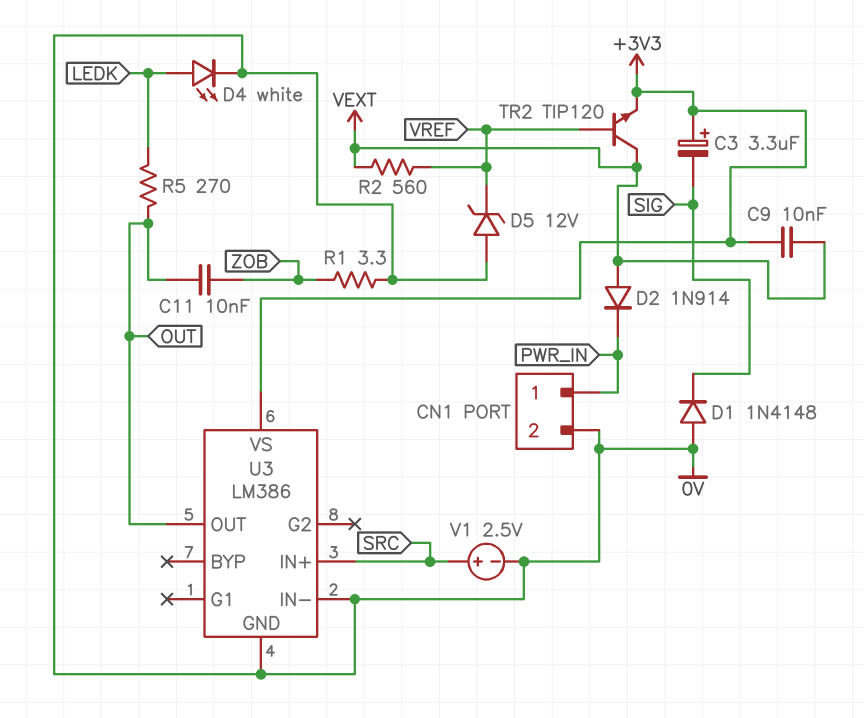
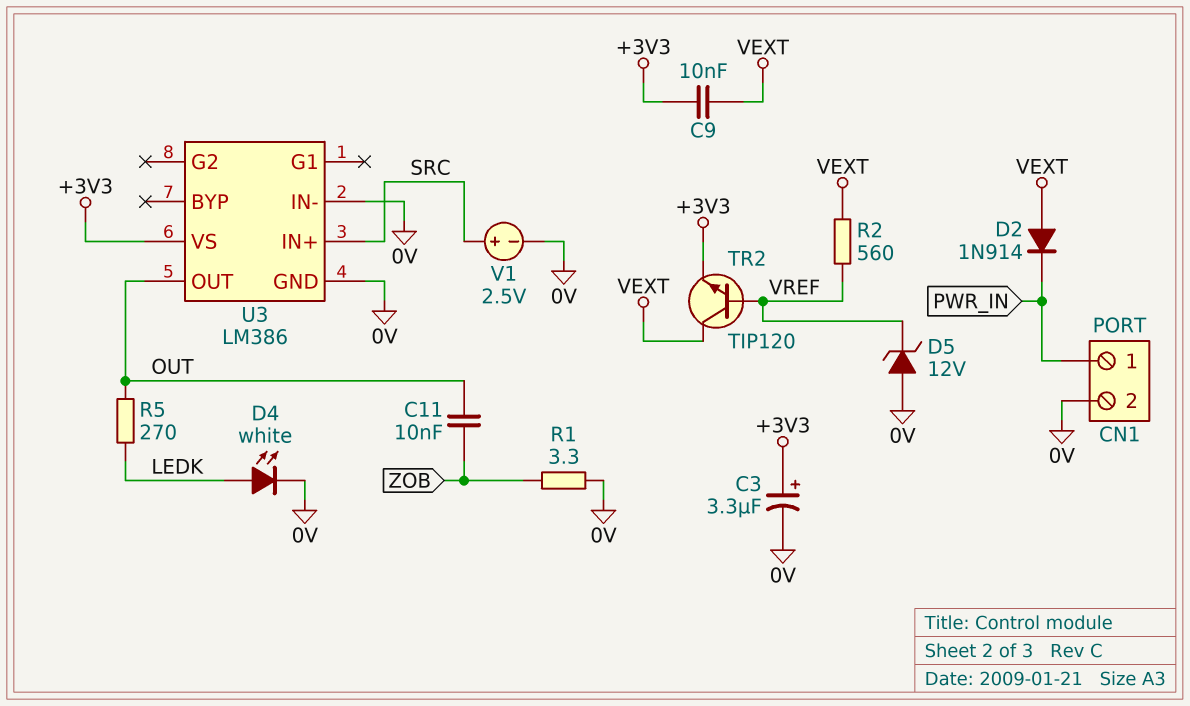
C3: 3.3uF (plus +3V3, minus SIG) -> 3.3uF (plus +3V3, minus 0V)
D1: diode 1N4148 (A 0V, K SIG) -> none

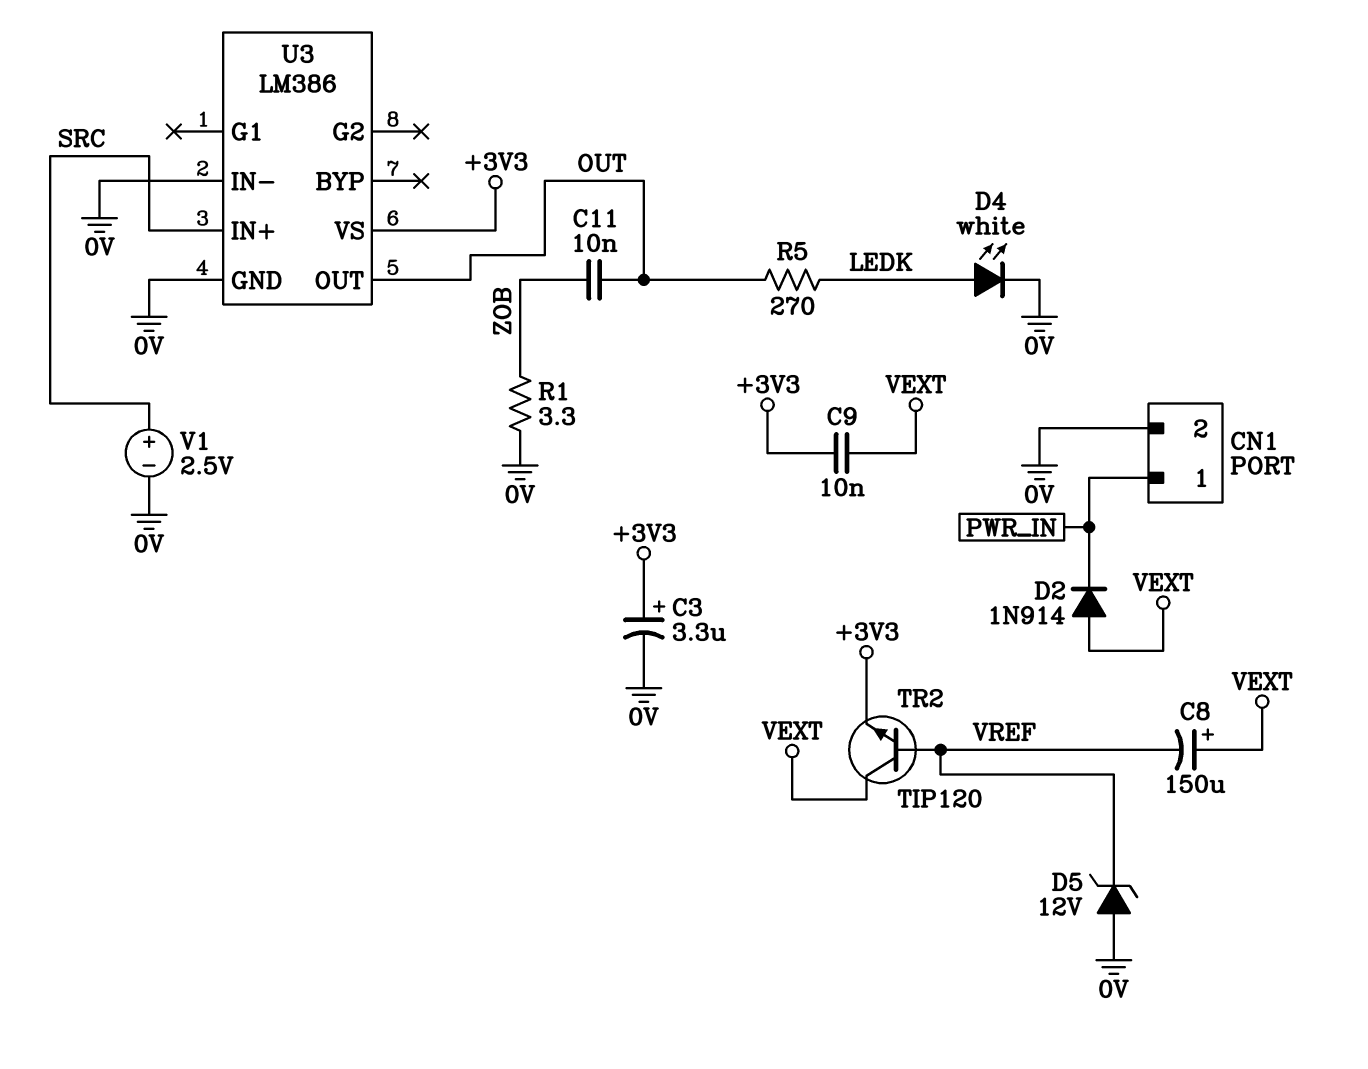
C8: none -> 150uF (plus VEXT, minus VREF)
R2: 560 (VEXT, VREF) -> none

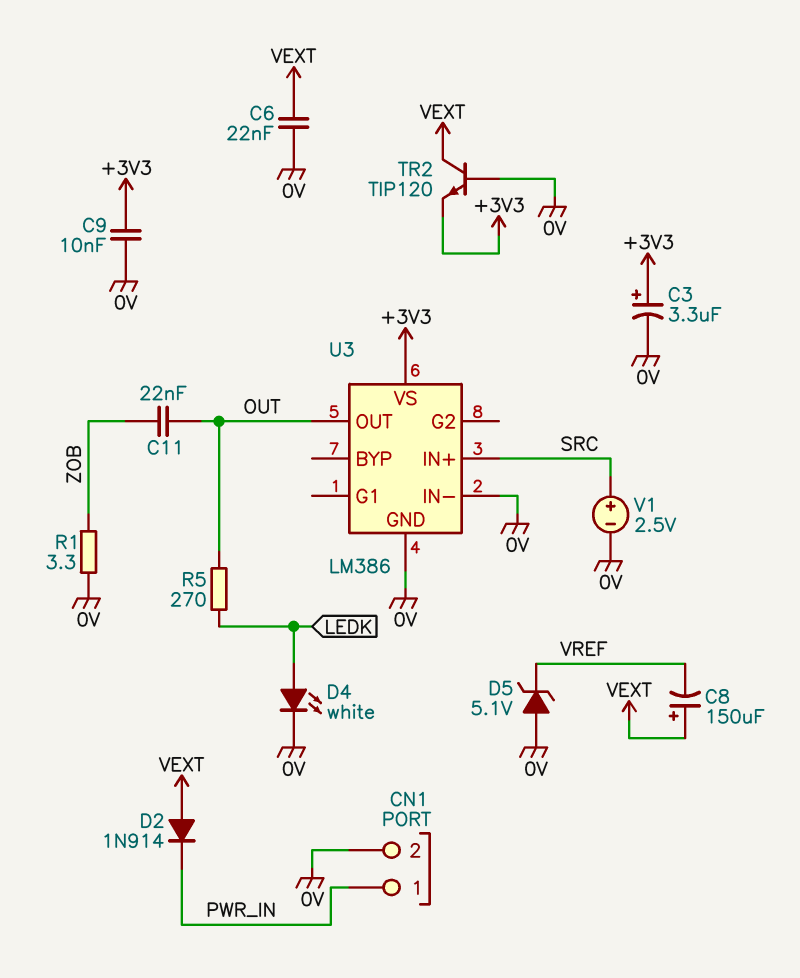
C6: none -> 22nF (0V, VEXT)
C9: 10nF (+3V3, VEXT) -> 10nF (+3V3, 0V)
C11: 10nF (OUT, ZOB) -> 22nF (OUT, ZOB)
D5: zener 12V (A 0V, K VREF) -> zener 5.1V (A 0V, K VREF)
TR2: NPN TIP120 (B VREF, C VEXT, E +3V3) -> NPN TIP120 (B 0V, C VEXT, E +3V3)

